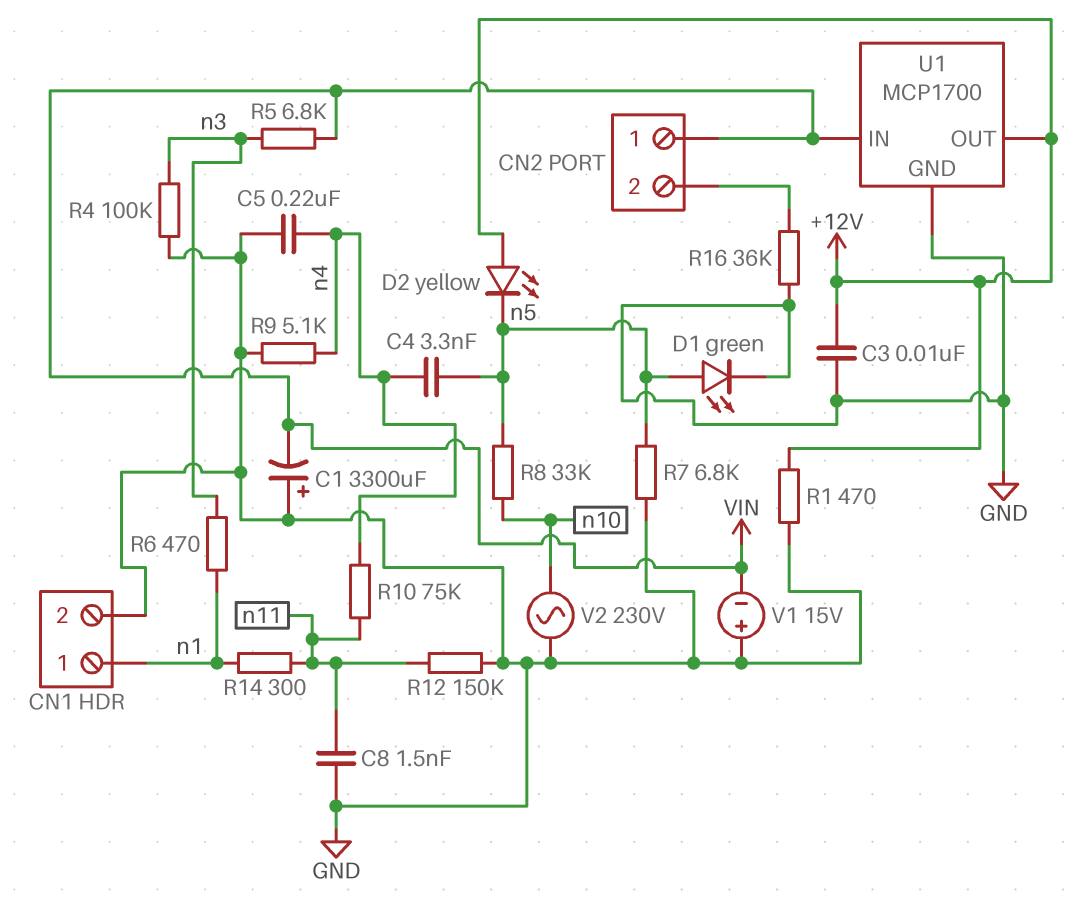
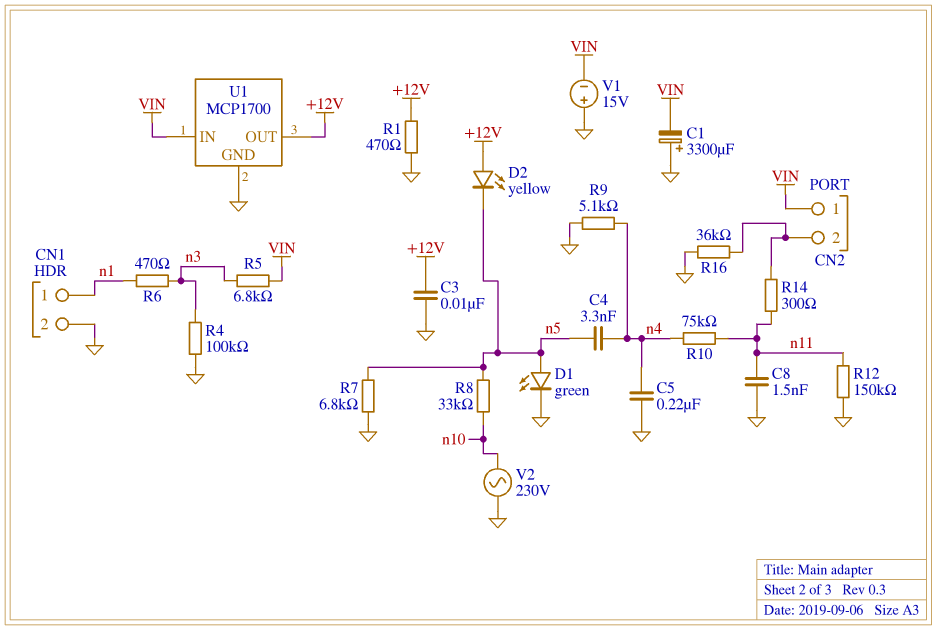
R14: 300 (n1, n11) -> 300 (CN2/2, n11)

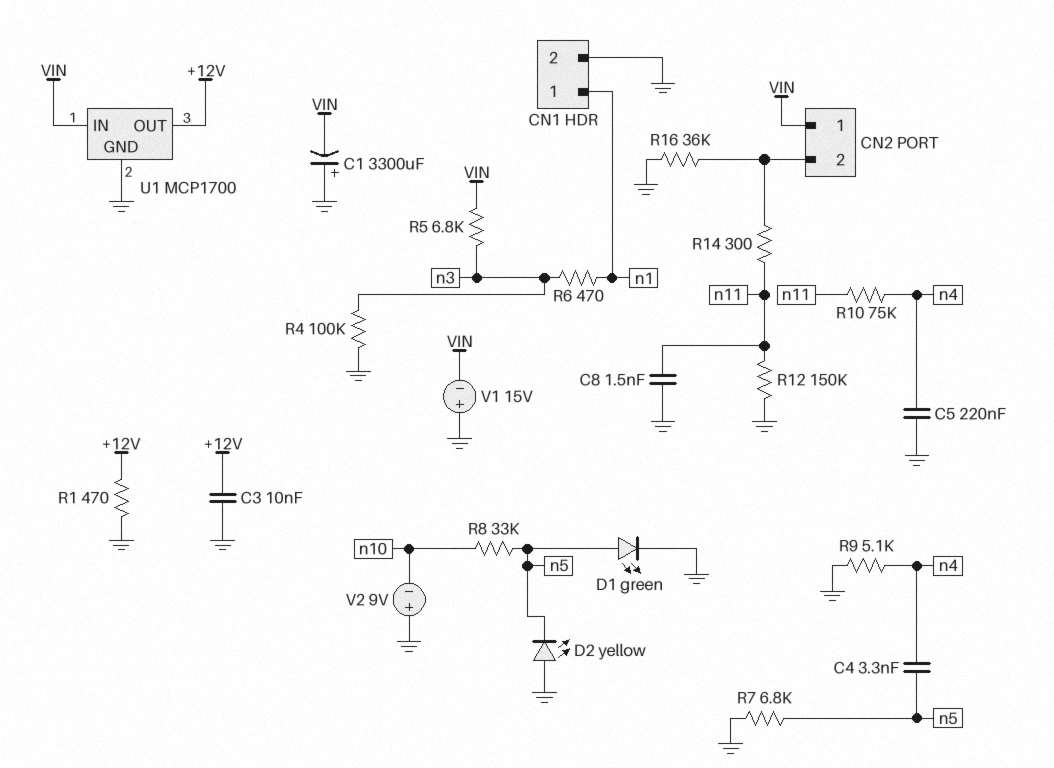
D2: LED yellow (A +12V, K n5) -> LED yellow (A GND, K n5)
V2: AC 230V (GND, n10) -> 9V (plus GND, minus n10)

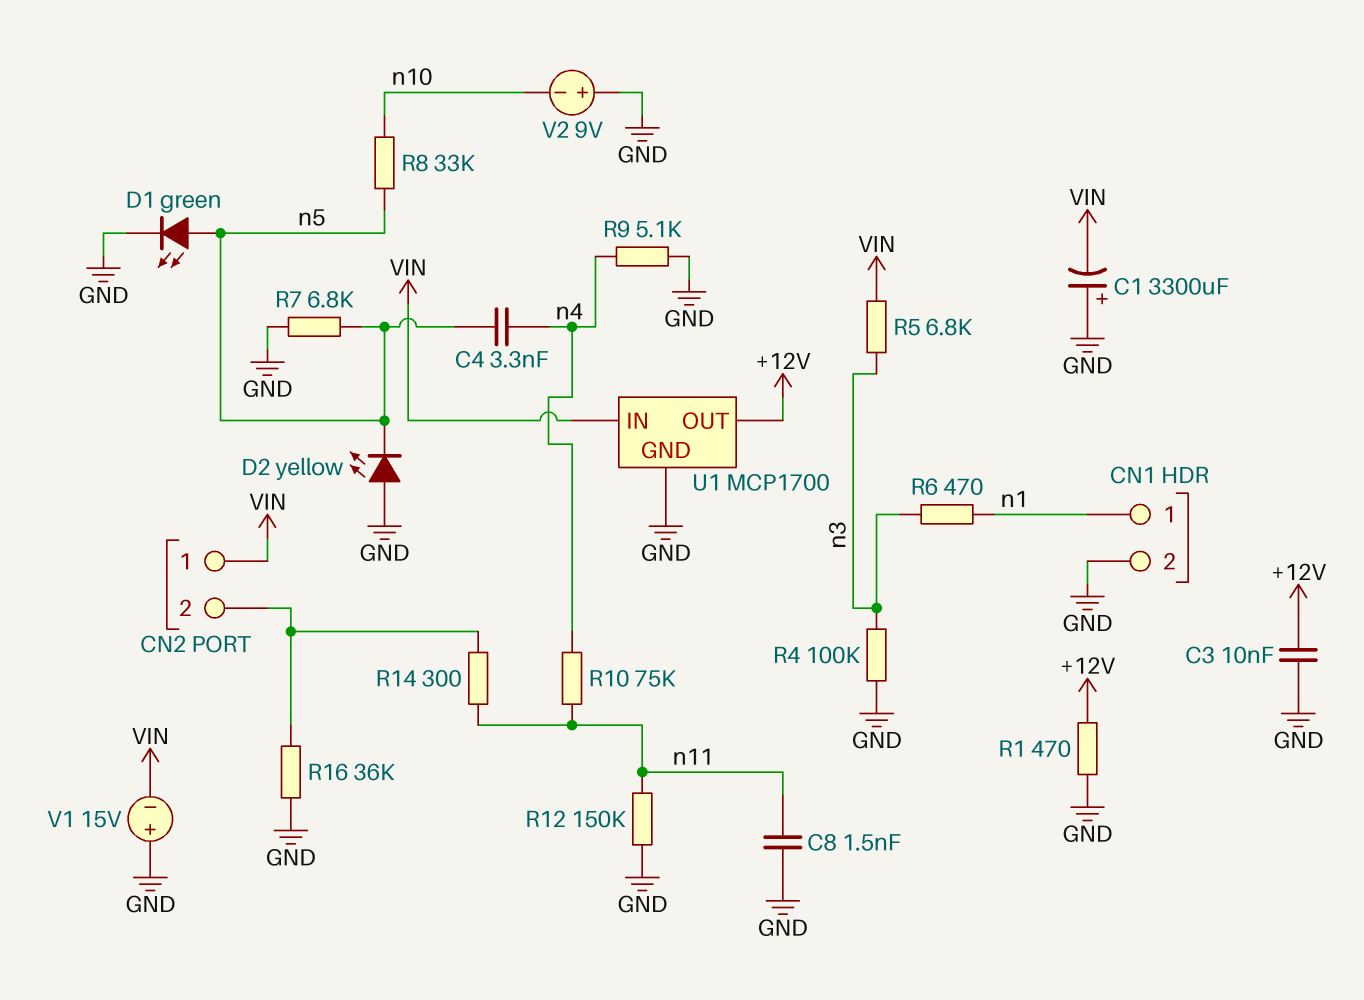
C5: 220nF (GND, n4) -> none

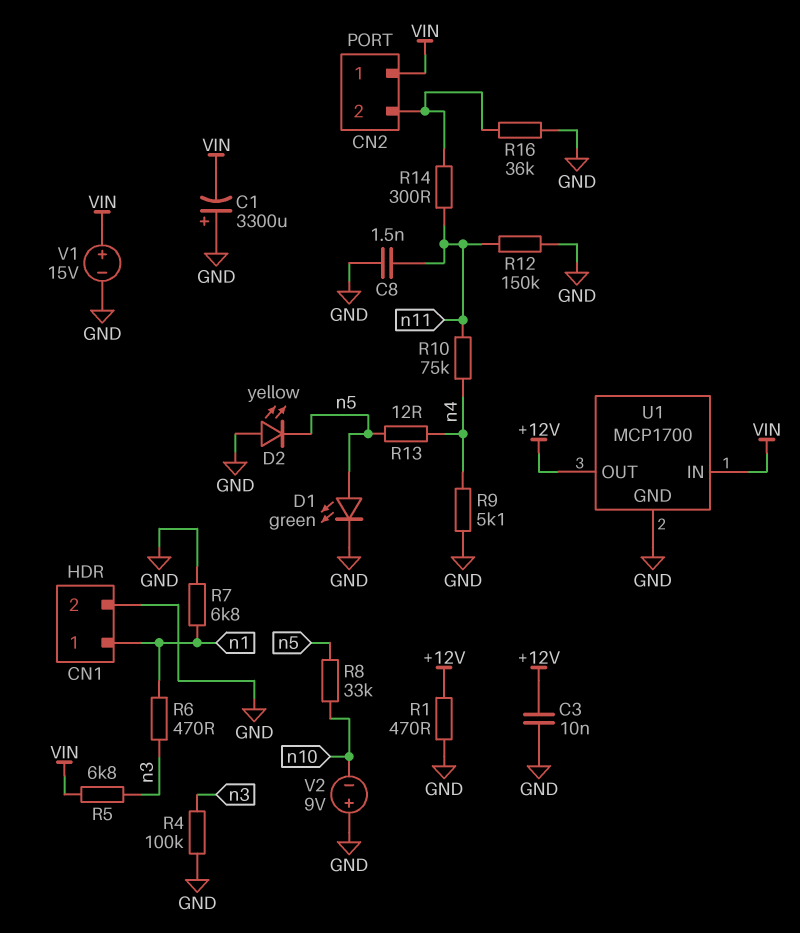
C4: 3.3nF (n4, n5) -> none
R7: 6.8k (GND, n5) -> 6.8k (GND, n1)
R13: none -> 12 (n4, n5)
V1: 15V (plus GND, minus VIN) -> 15V (plus VIN, minus GND)

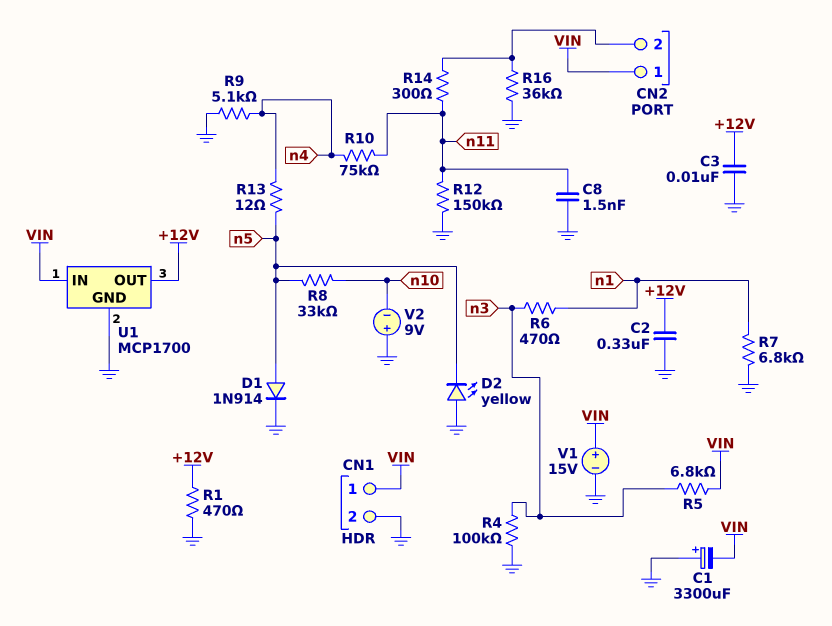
C2: none -> 330nF (+12V, GND)
CN1 pin 1: n1 -> VIN
D1: LED green (A n5, K GND) -> diode 1N914 (A n5, K GND)

